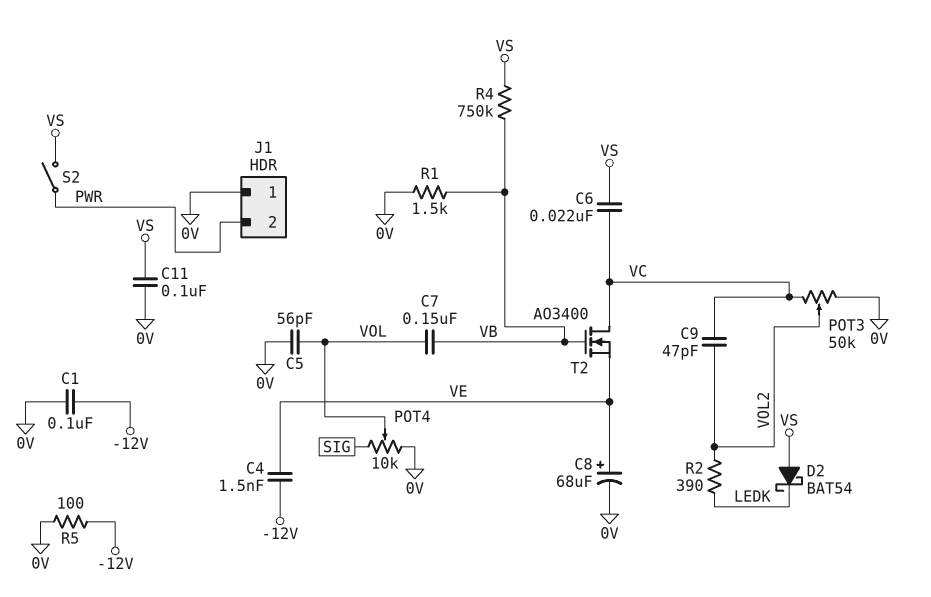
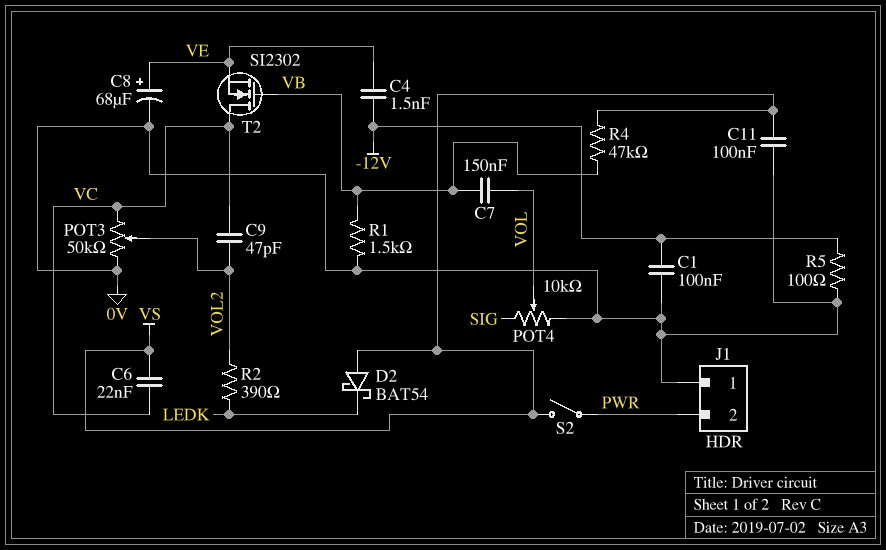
C5: 56pF (0V, VOL) -> none
R4: 750k (VB, VS) -> 47k (VB, VS)
T2: NMOS AO3400 (G VB, D VC, S VE) -> NMOS SI2302 (G VB, D VC, S VE)

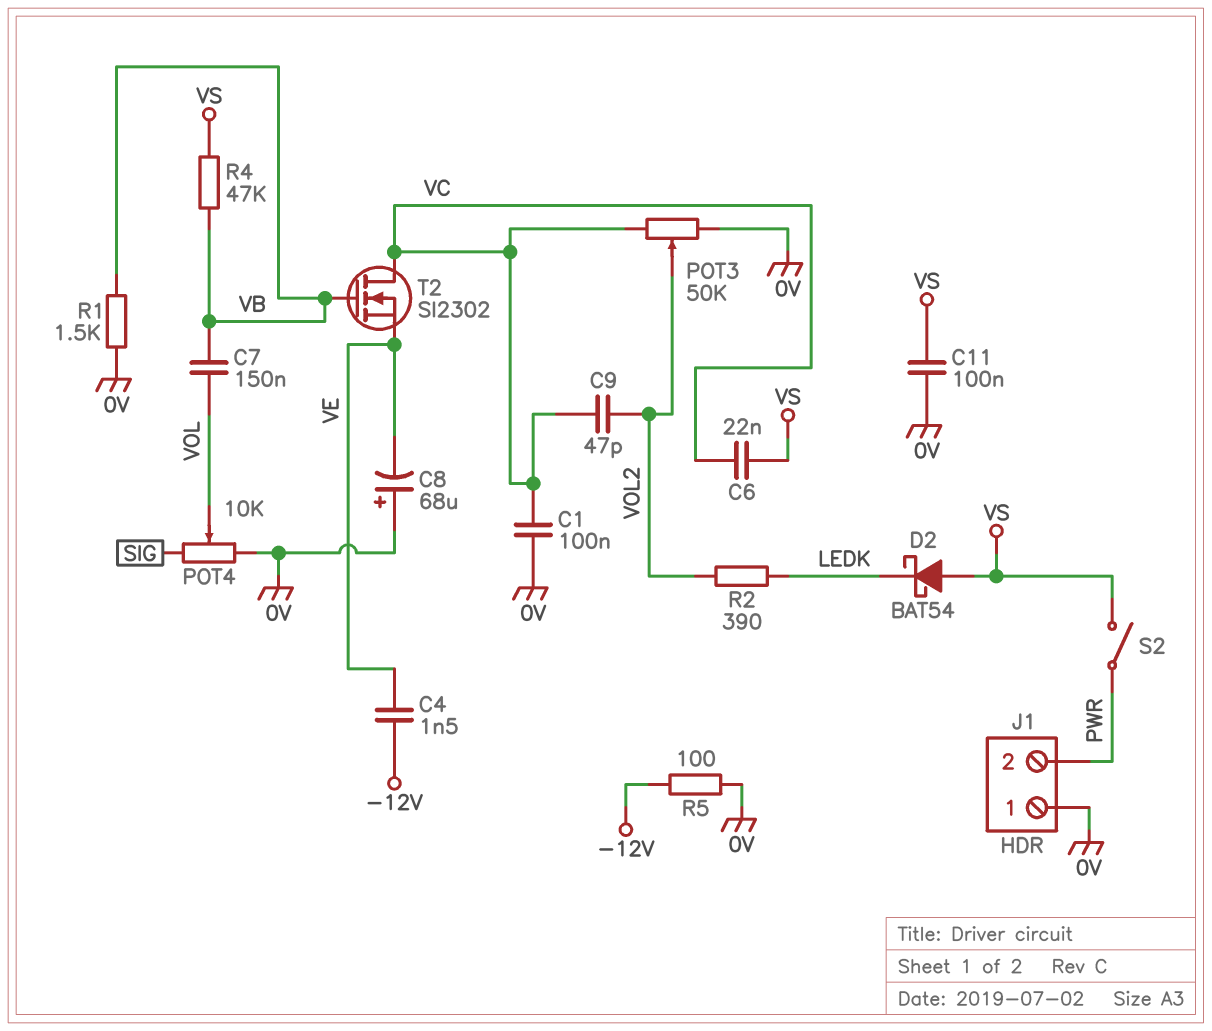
C1: 100nF (-12V, 0V) -> 100nF (0V, VC)
C8: 68uF (plus VE, minus 0V) -> 68uF (plus 0V, minus VE)

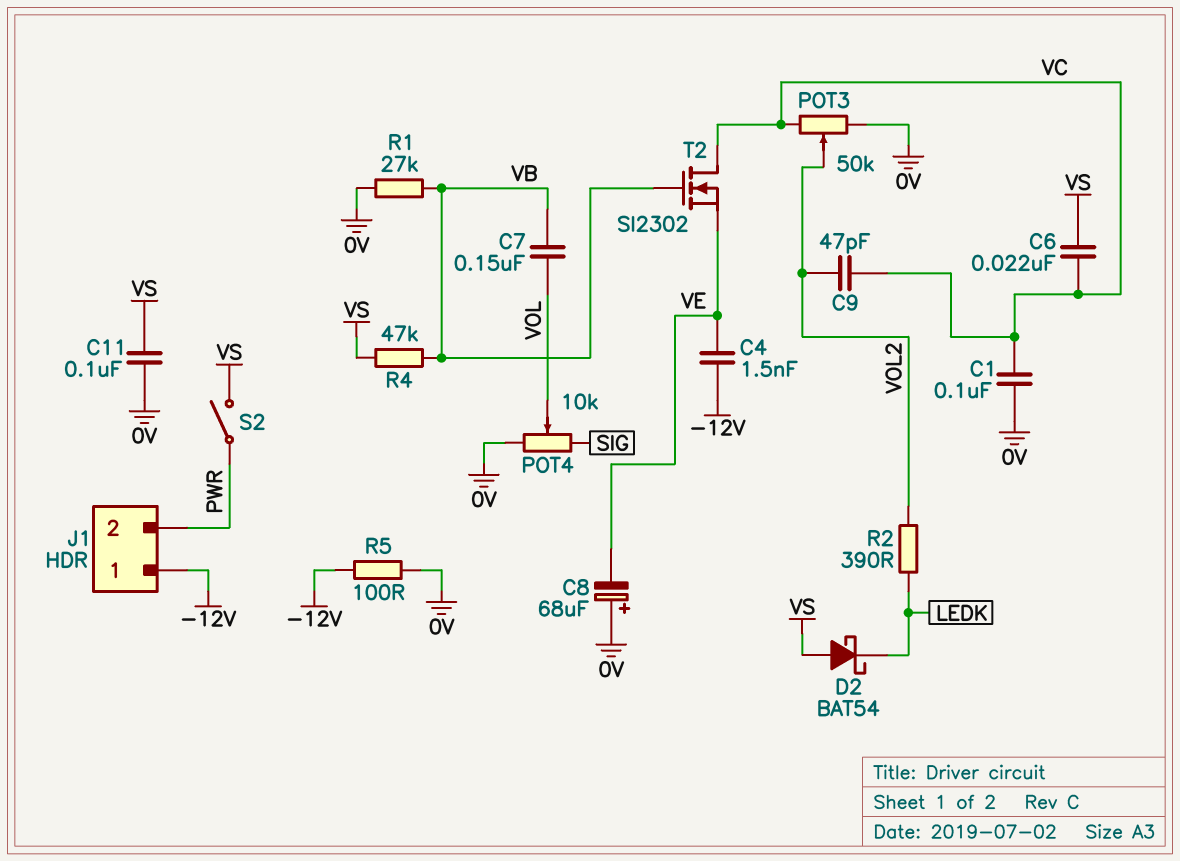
J1 pin 1: 0V -> -12V
R1: 1.5k (0V, VB) -> 27k (0V, VB)

